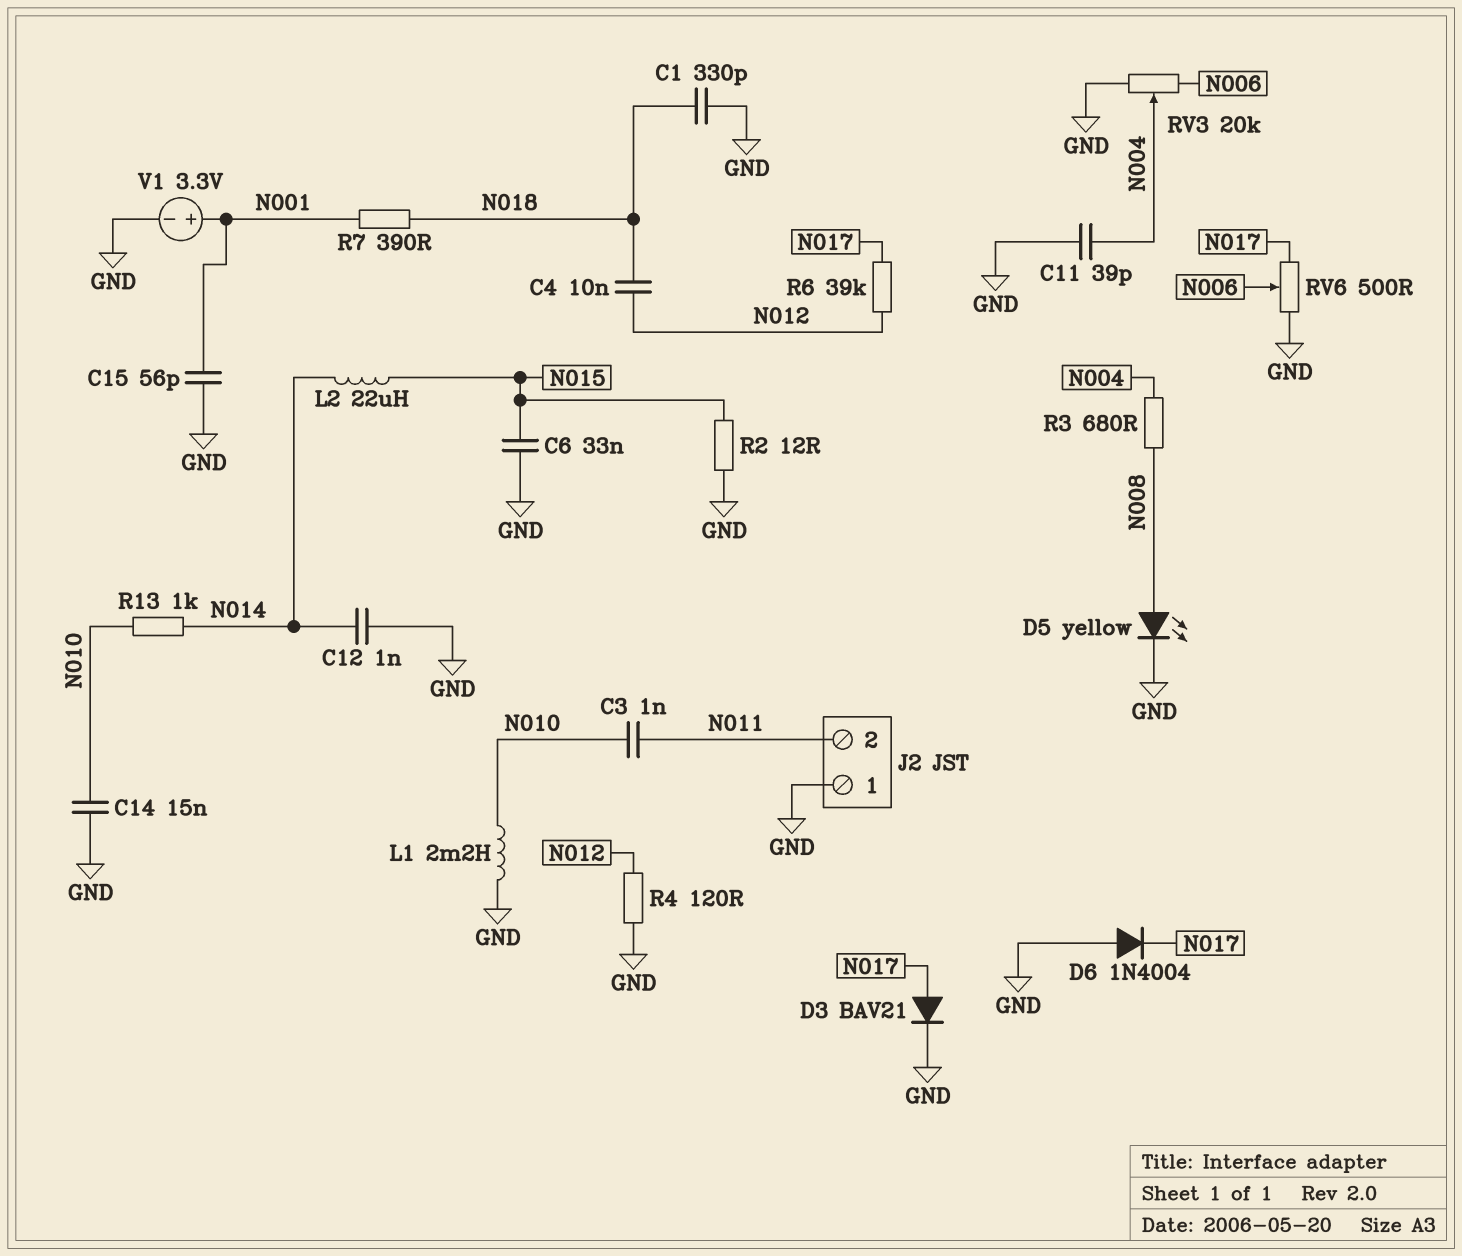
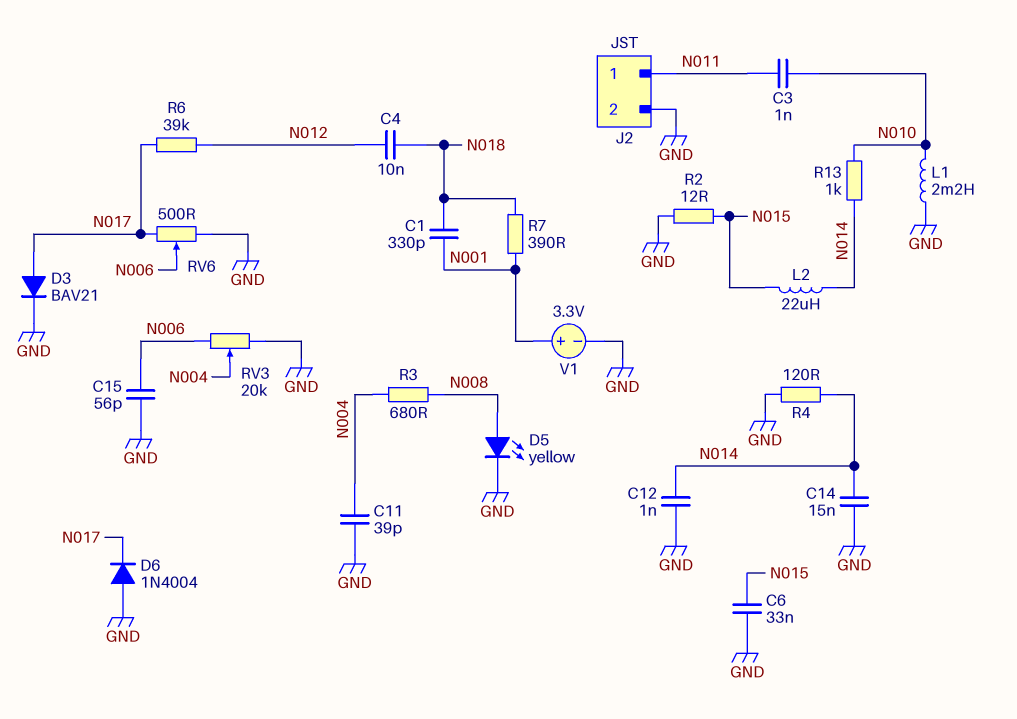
C1: 330pF (GND, N018) -> 330pF (N001, N018)
C14: 15nF (GND, N010) -> 15nF (GND, N014)
C15: 56pF (GND, N001) -> 56pF (GND, N006)
J2 pin 1: GND -> N011
J2 pin 2: N011 -> GND
R4: 120 (GND, N012) -> 120 (GND, N014)

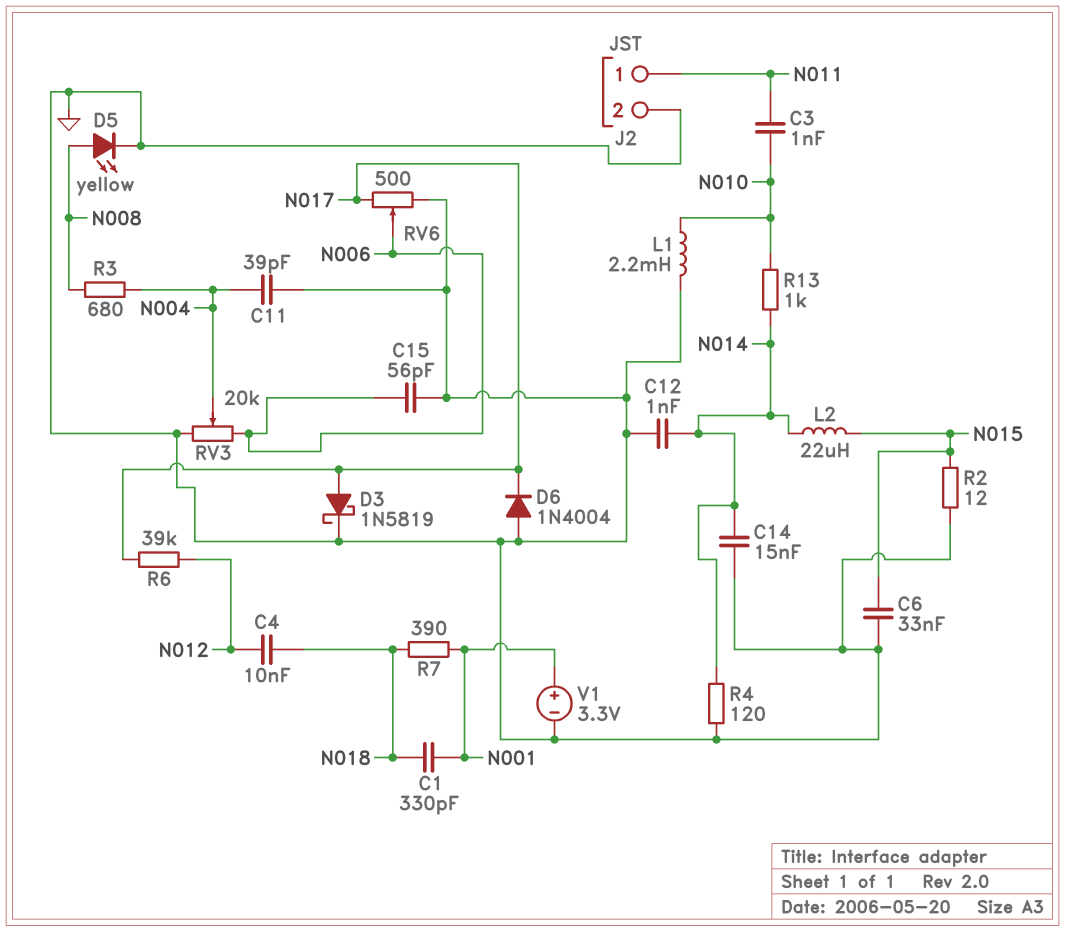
D3: diode BAV21 (A N017, K GND) -> schottky 1N5819 (A N017, K GND)

